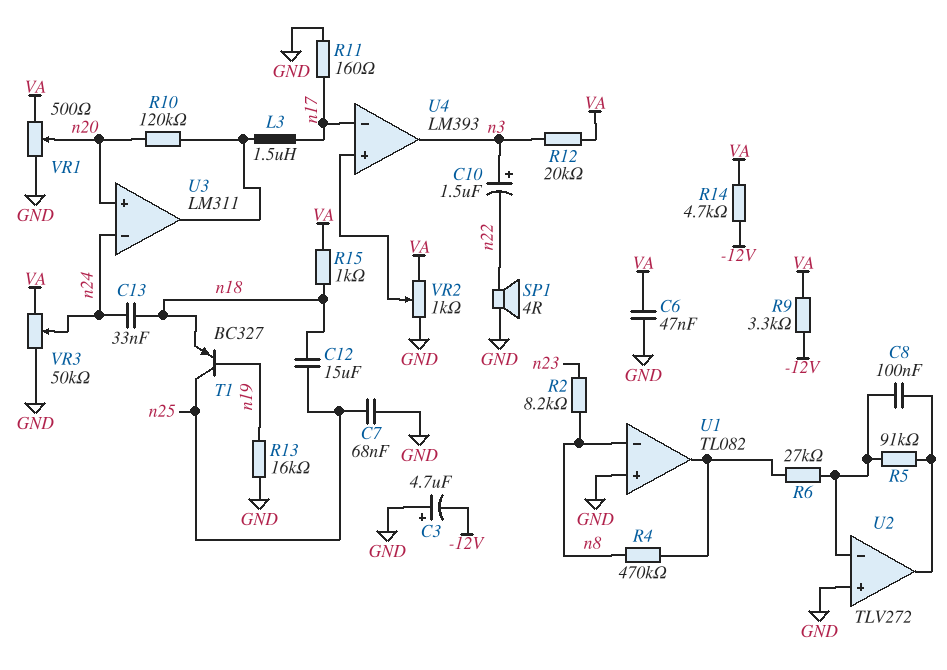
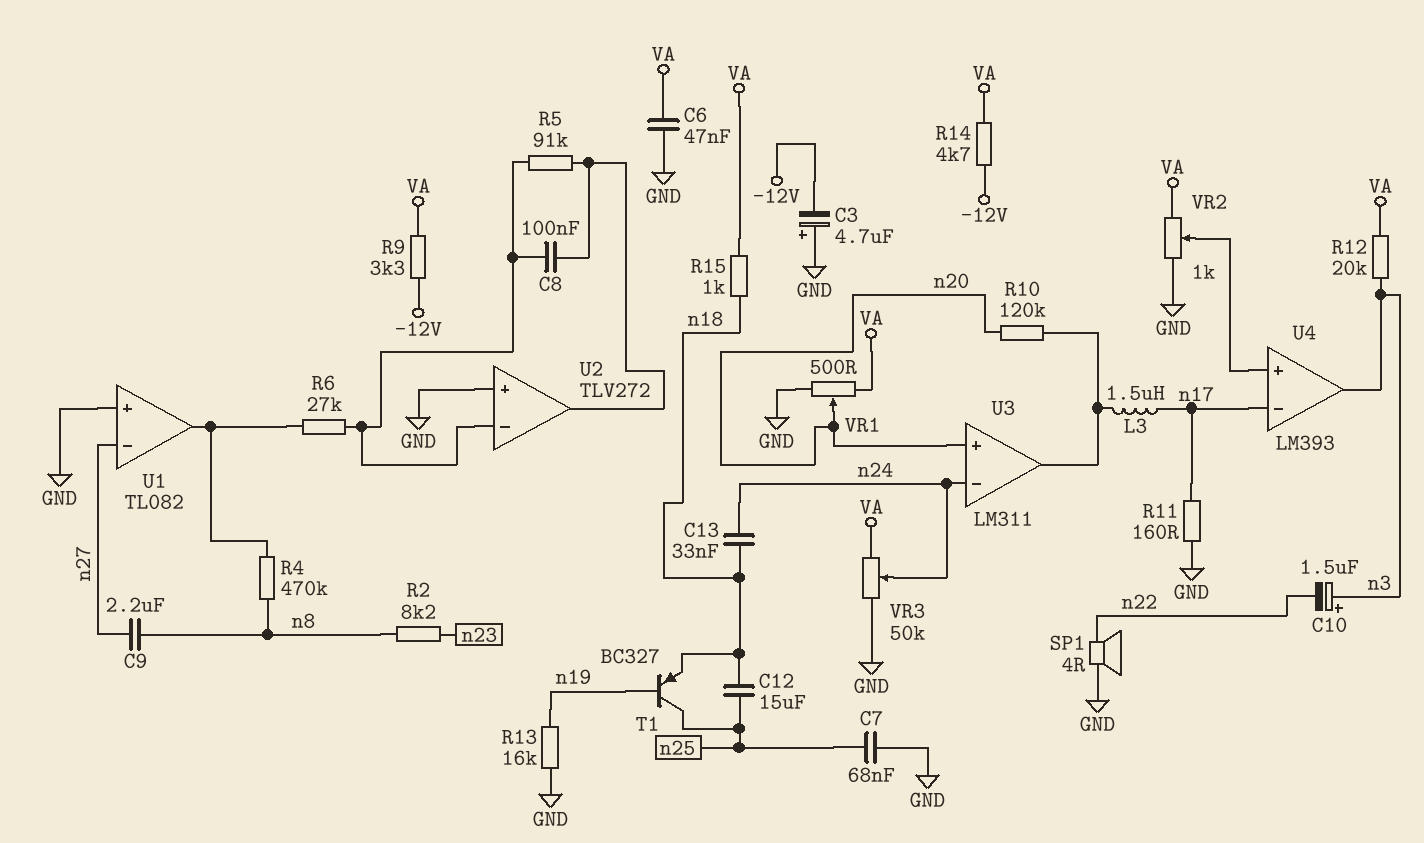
C9: none -> 2.2uF (n8, n27)
U1 pin in-: n8 -> n27

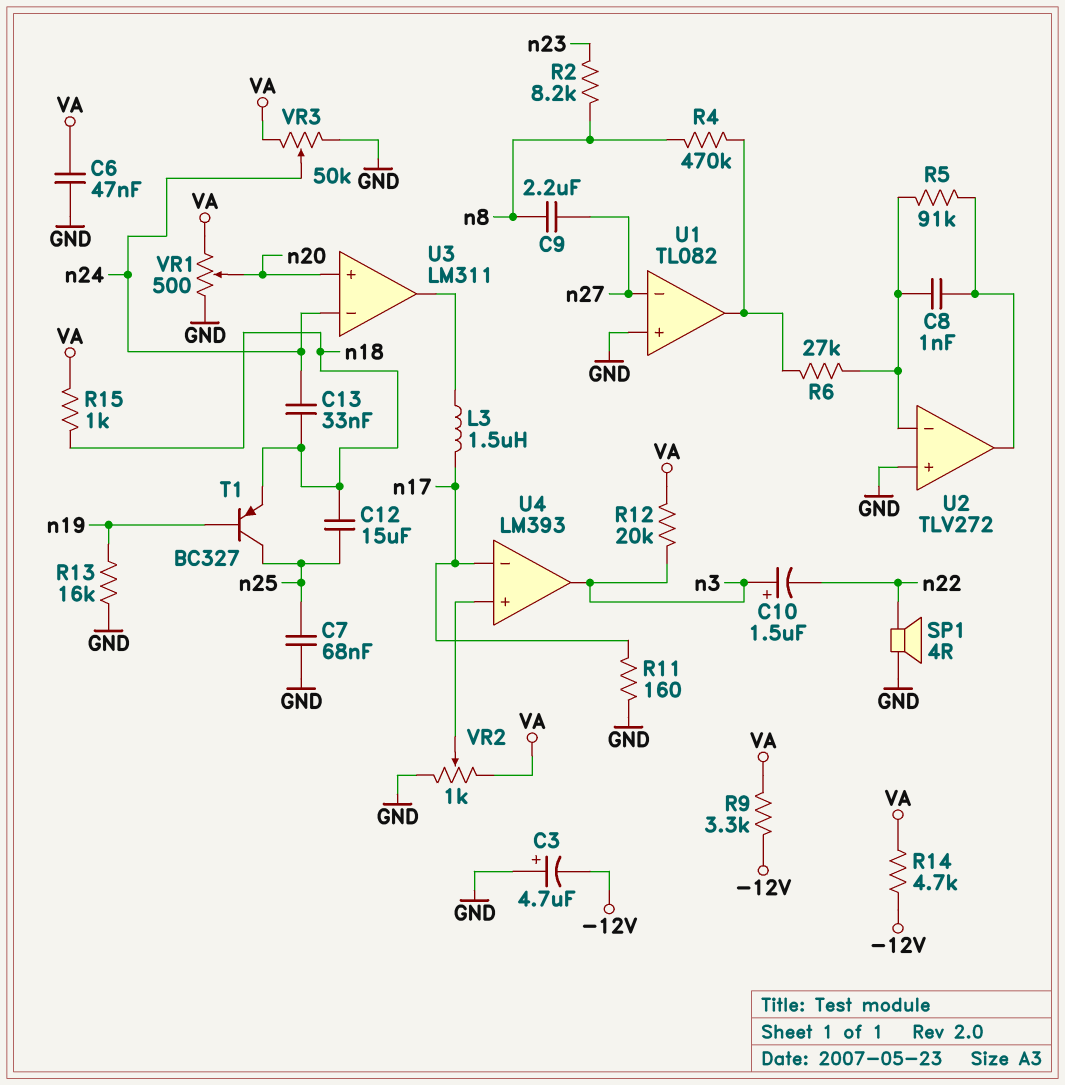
C8: 100nF (U2/in-, U2/out) -> 1nF (U2/in-, U2/out)
R10: 120k (U3/out, n20) -> none

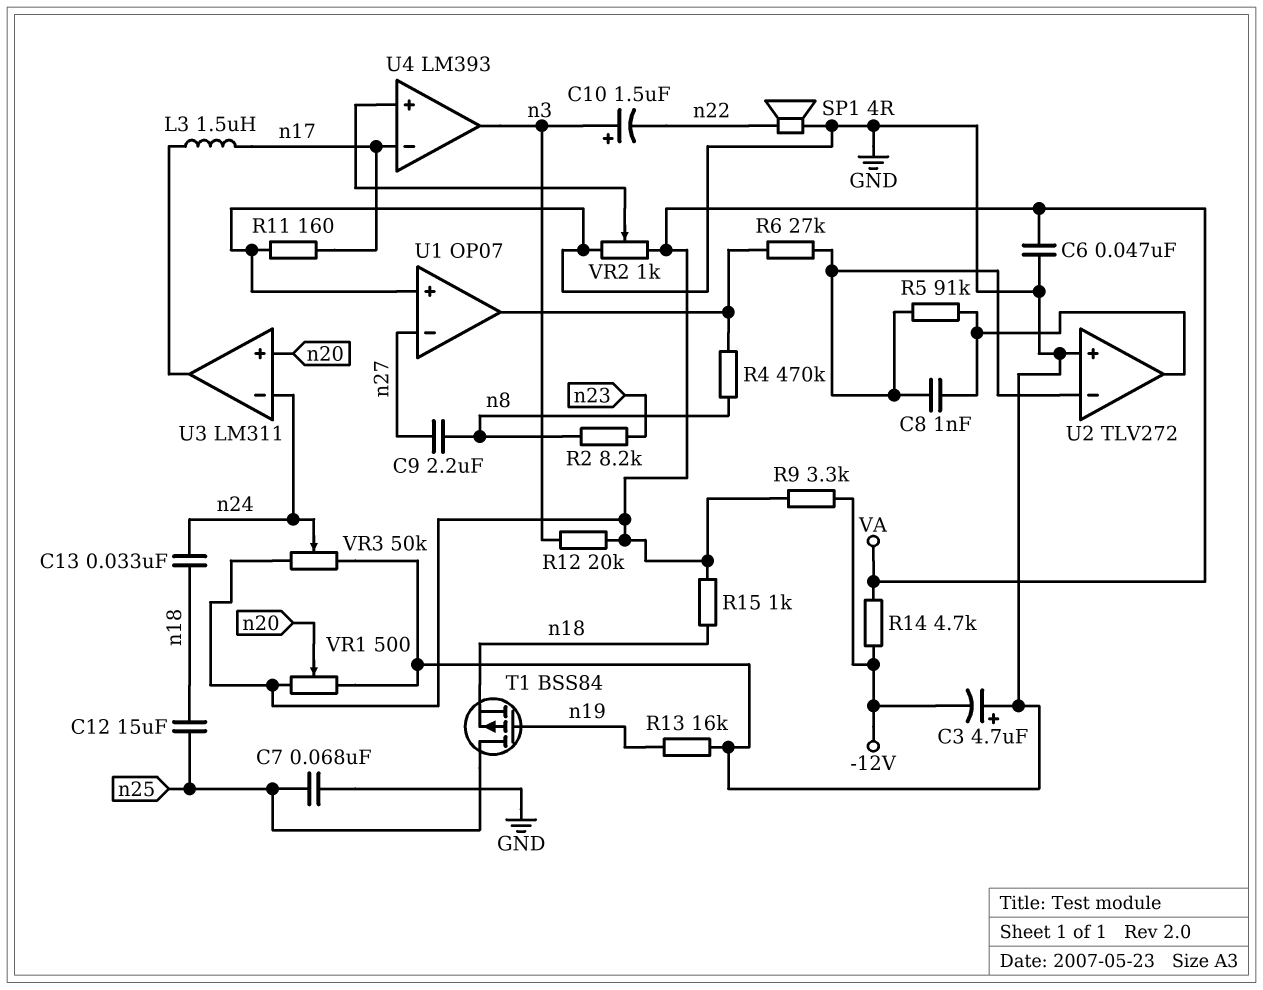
T1: PNP BC327 (B n19, C n25, E n18) -> PMOS BSS84 (G n19, D n25, S n18)
U1: TL082 -> OP07

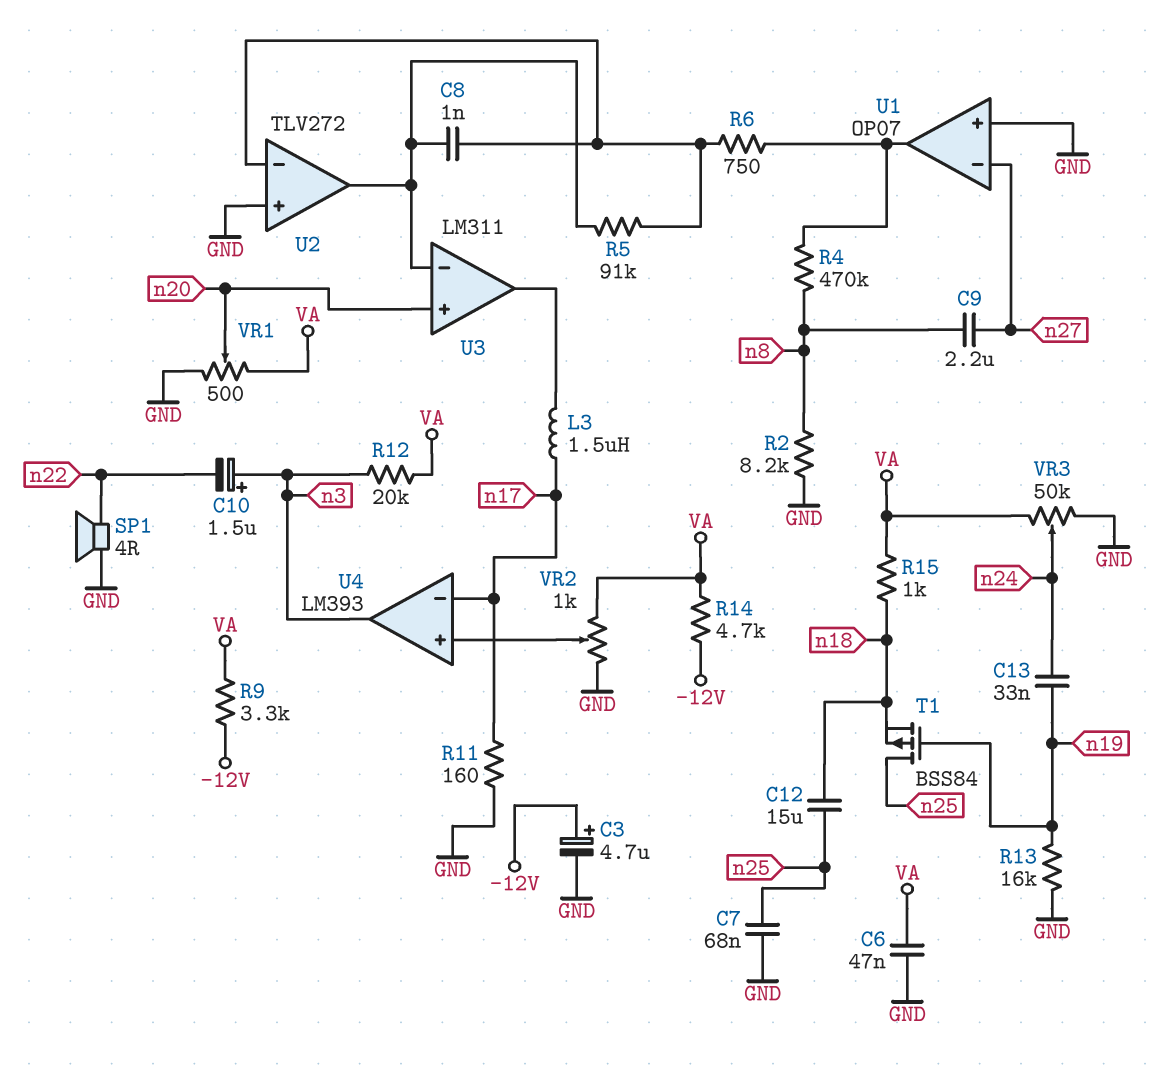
C3: 4.7uF (plus GND, minus -12V) -> 4.7uF (plus -12V, minus GND)
C13: 33nF (n18, n24) -> 33nF (n19, n24)
R2: 8.2k (n8, n23) -> 8.2k (GND, n8)
R6: 27k (U1/out, U2/in-) -> 750 (U1/out, U2/in-)
U3 pin in-: n24 -> U2/out

